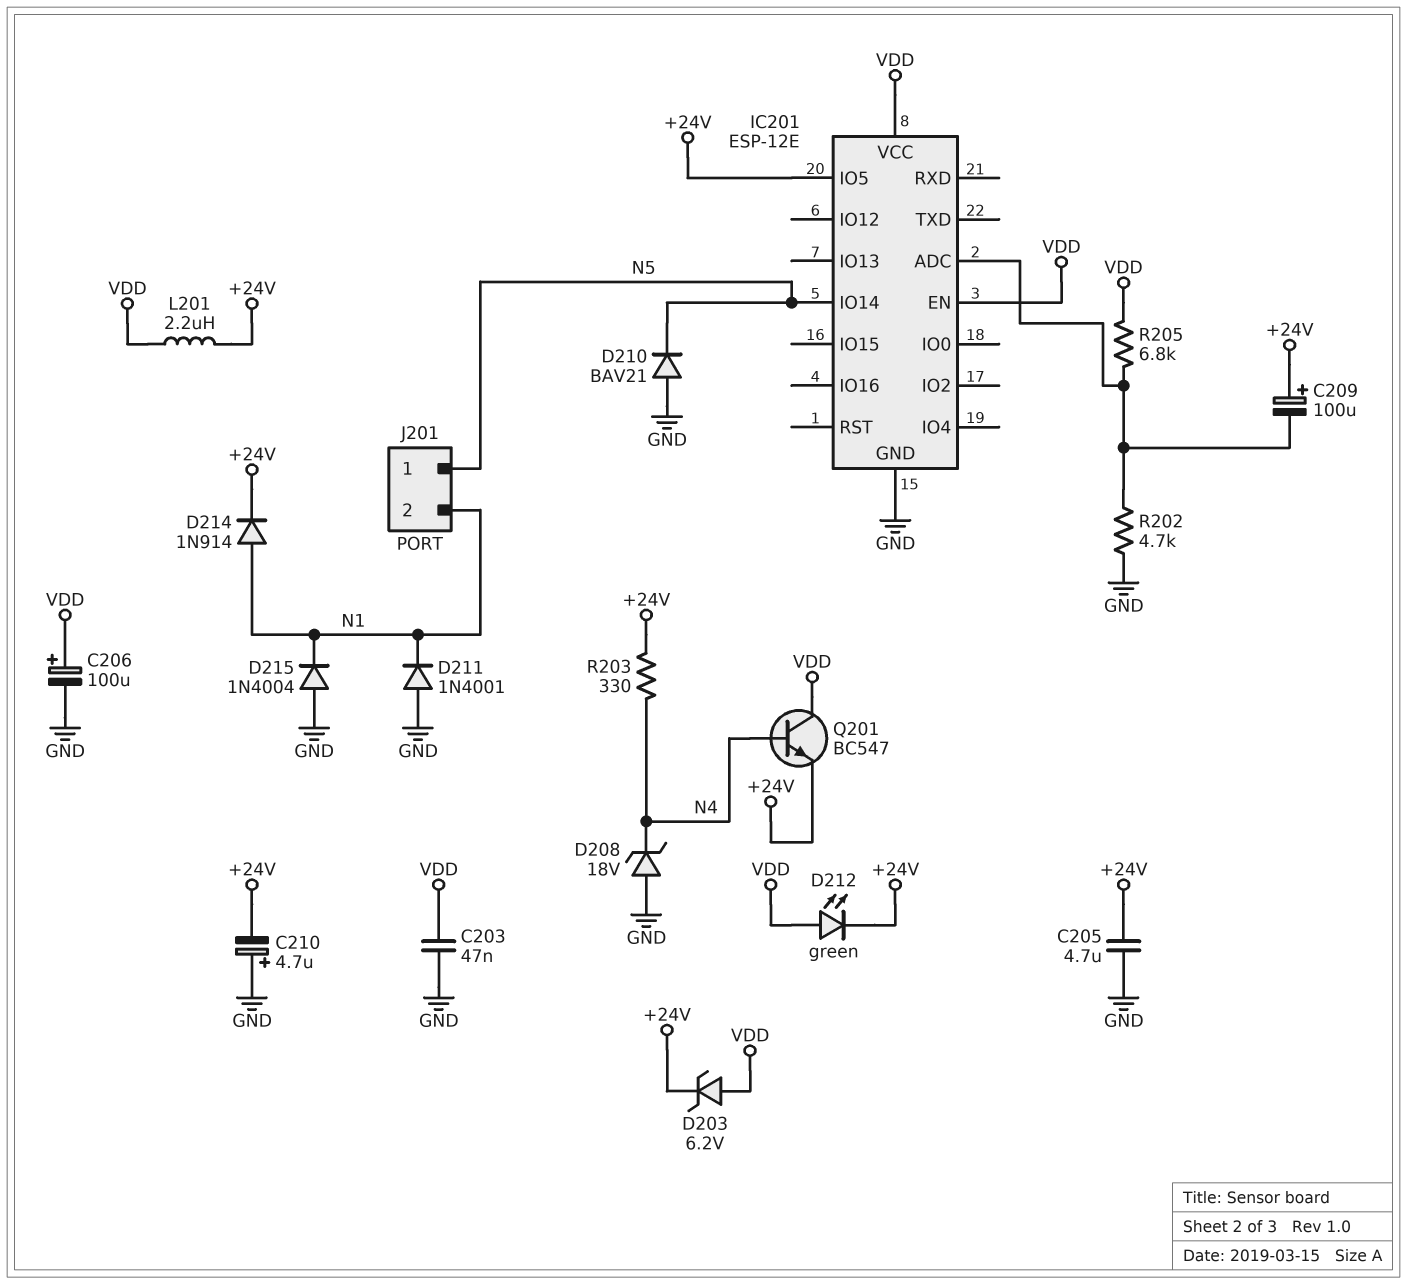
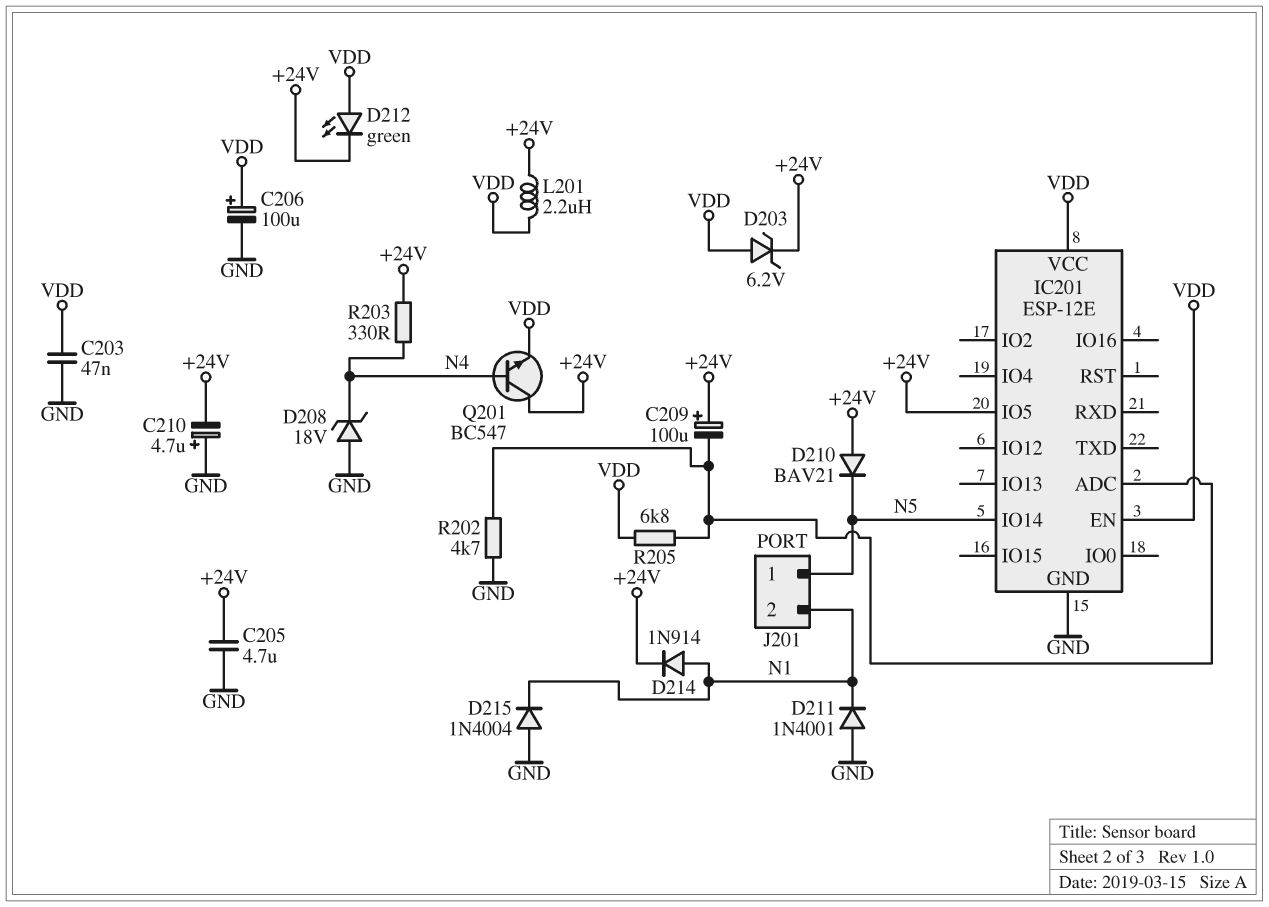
D210: diode BAV21 (A GND, K N5) -> diode BAV21 (A +24V, K N5)
Q201: NPN BC547 (B N4, C VDD, E +24V) -> NPN BC547 (B N4, C +24V, E VDD)

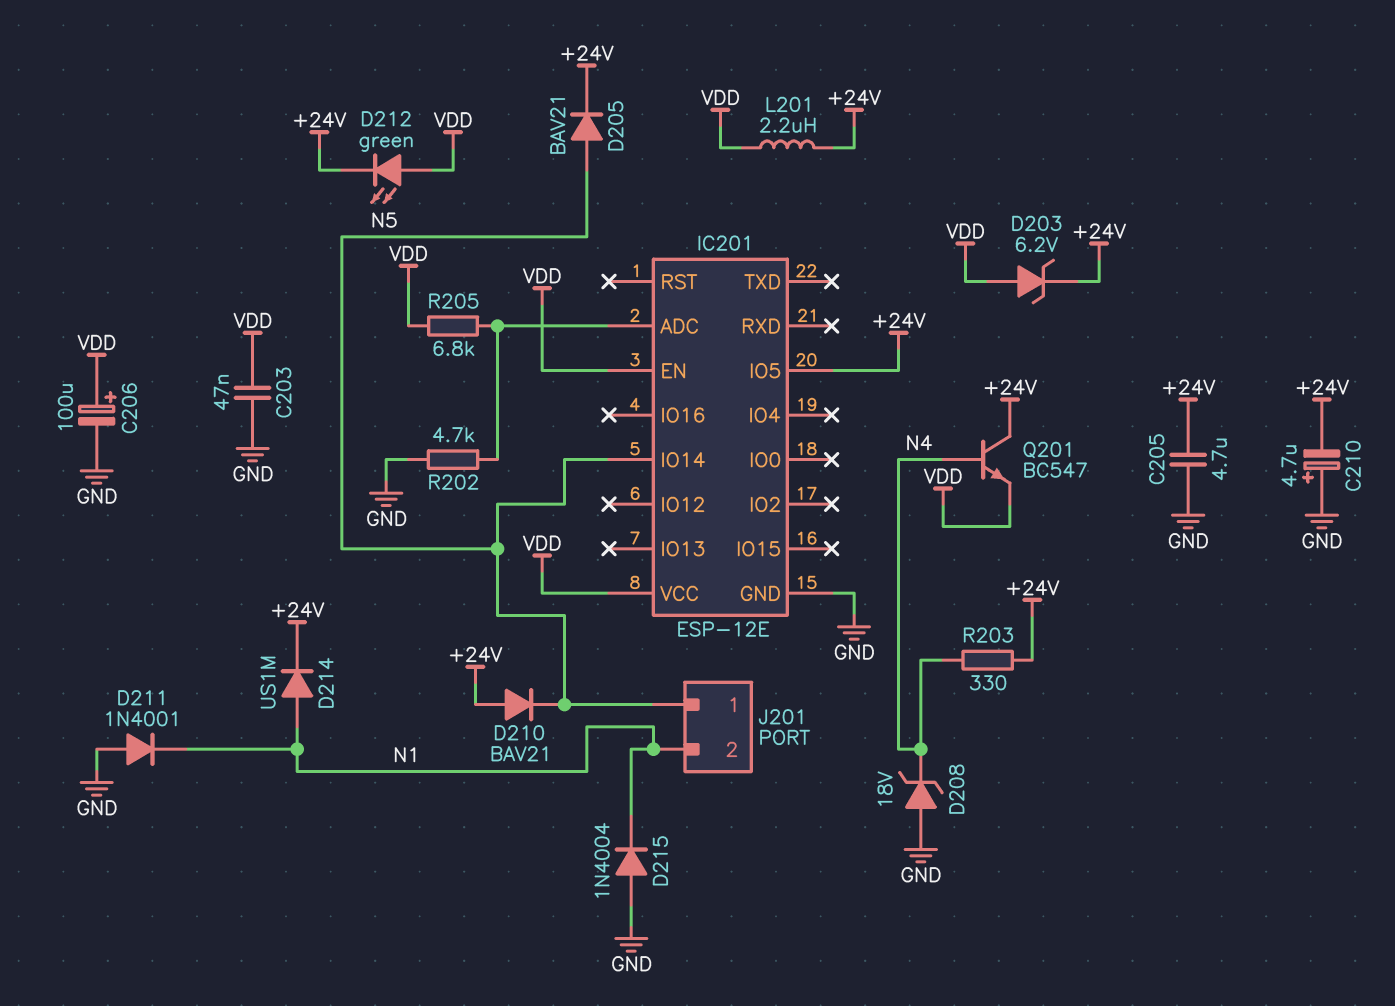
C209: 100uF (plus +24V, minus IC201/ADC) -> none
D205: none -> diode BAV21 (A N5, K +24V)
D214: diode 1N914 (A N1, K +24V) -> diode US1M (A N1, K +24V)

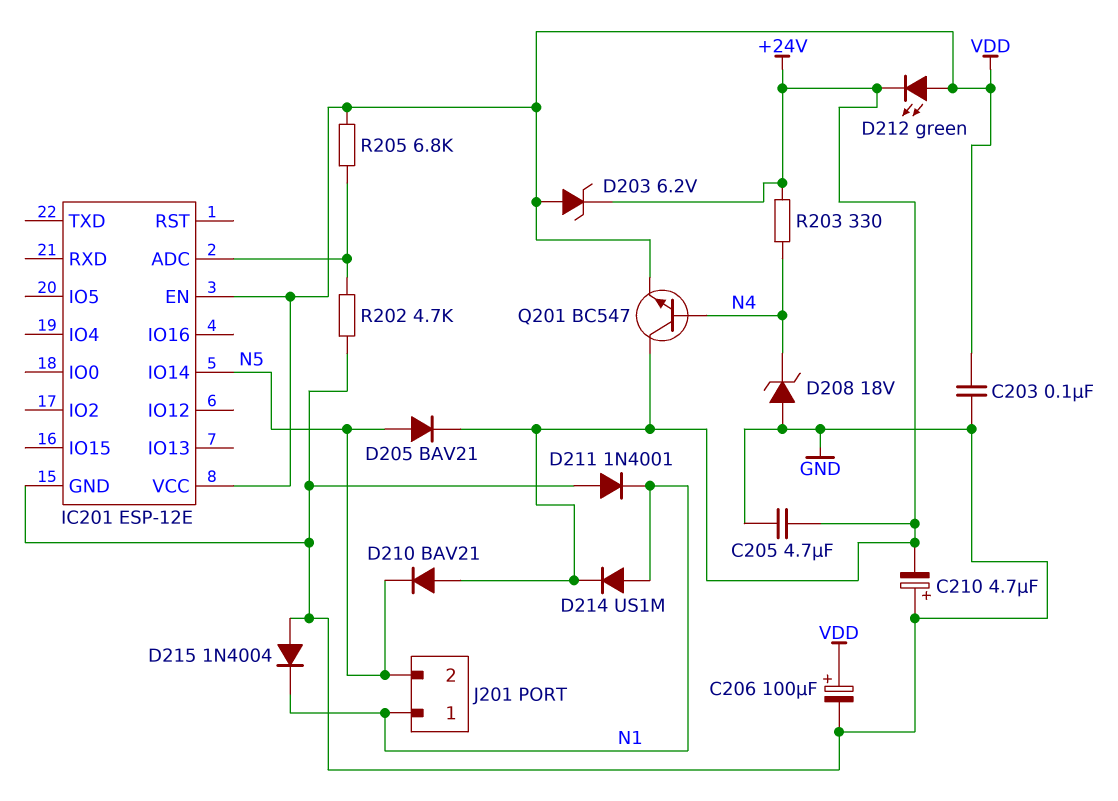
C203: 47nF (GND, VDD) -> 100nF (GND, VDD)
IC201 pin IO5: +24V -> none
J201 pin 1: N5 -> N1
J201 pin 2: N1 -> N5
L201: 2.2uH (+24V, VDD) -> none

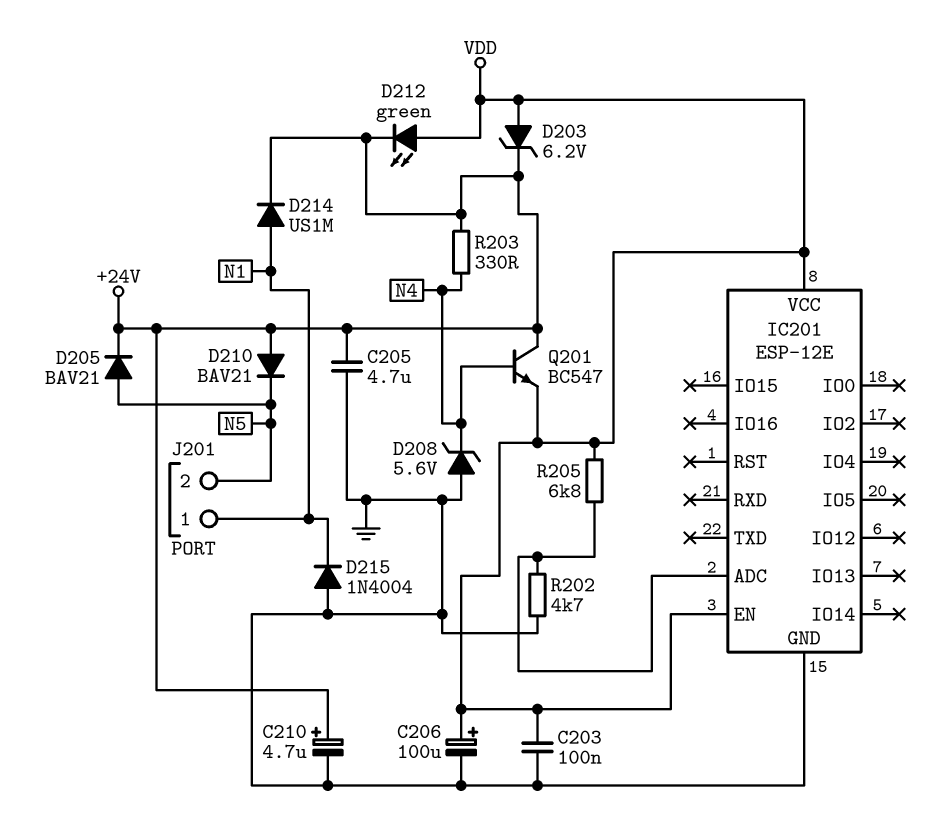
C210: 4.7uF (plus GND, minus +24V) -> 4.7uF (plus +24V, minus GND)
D208: zener 18V (A GND, K N4) -> zener 5.6V (A GND, K N4)
D211: diode 1N4001 (A GND, K N1) -> none
IC201 pin IO14: N5 -> none

